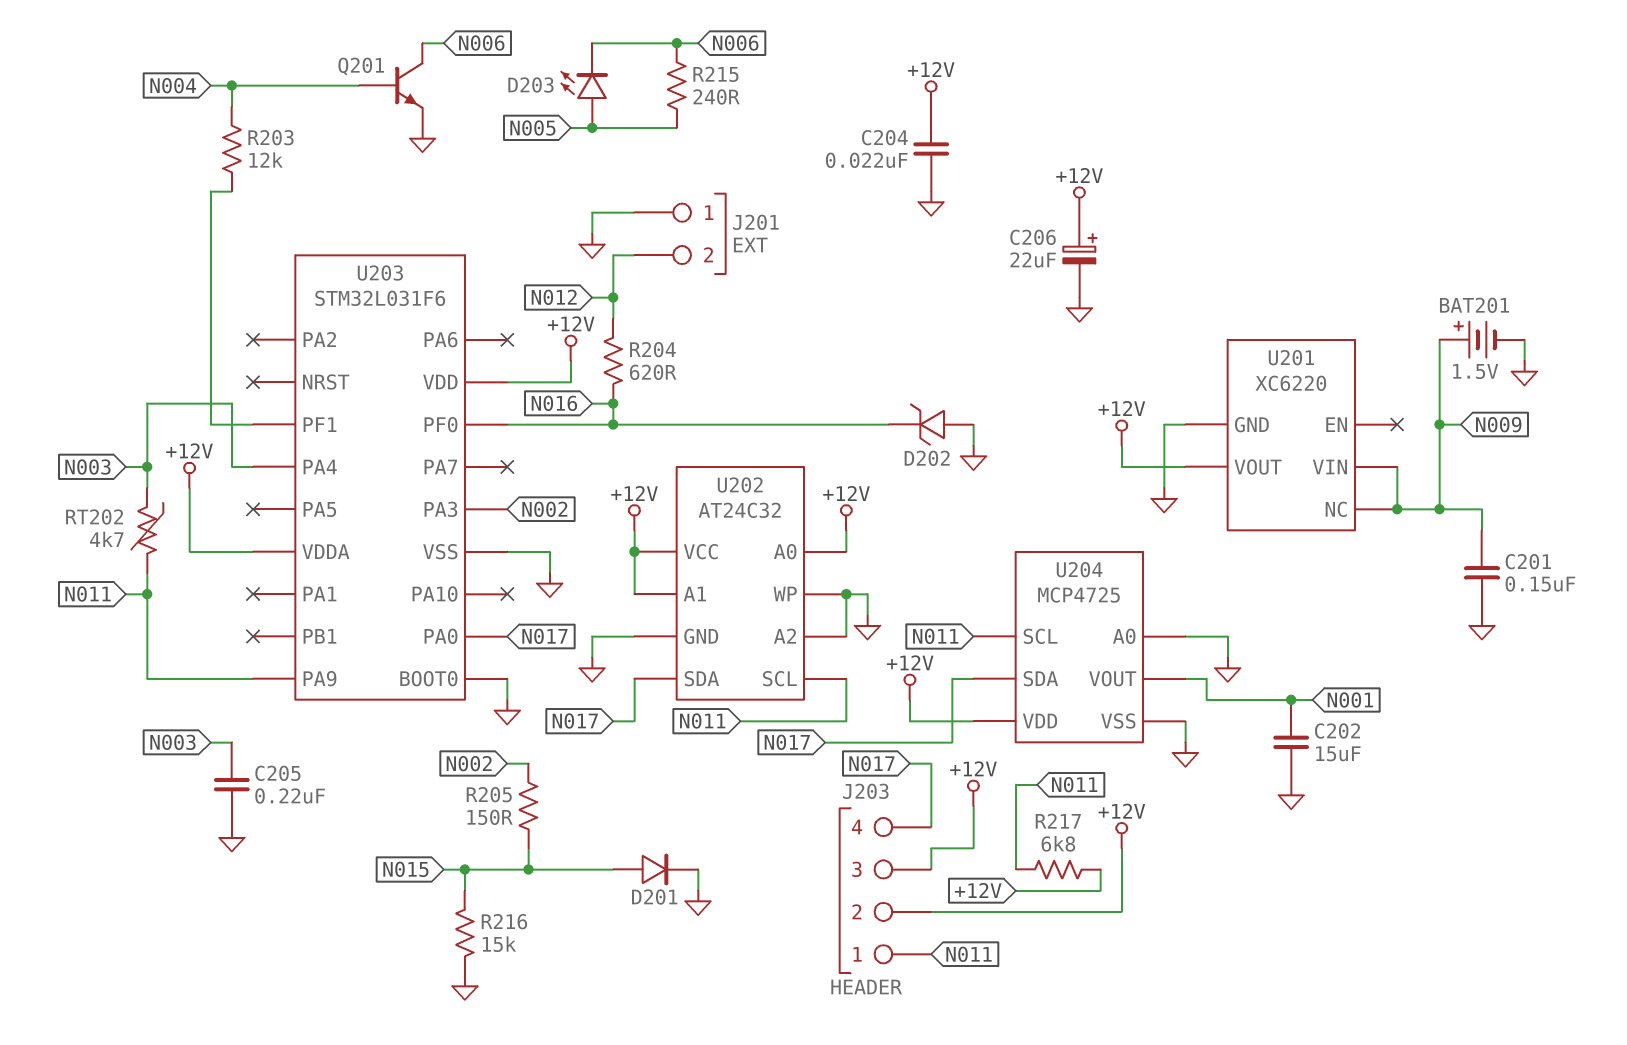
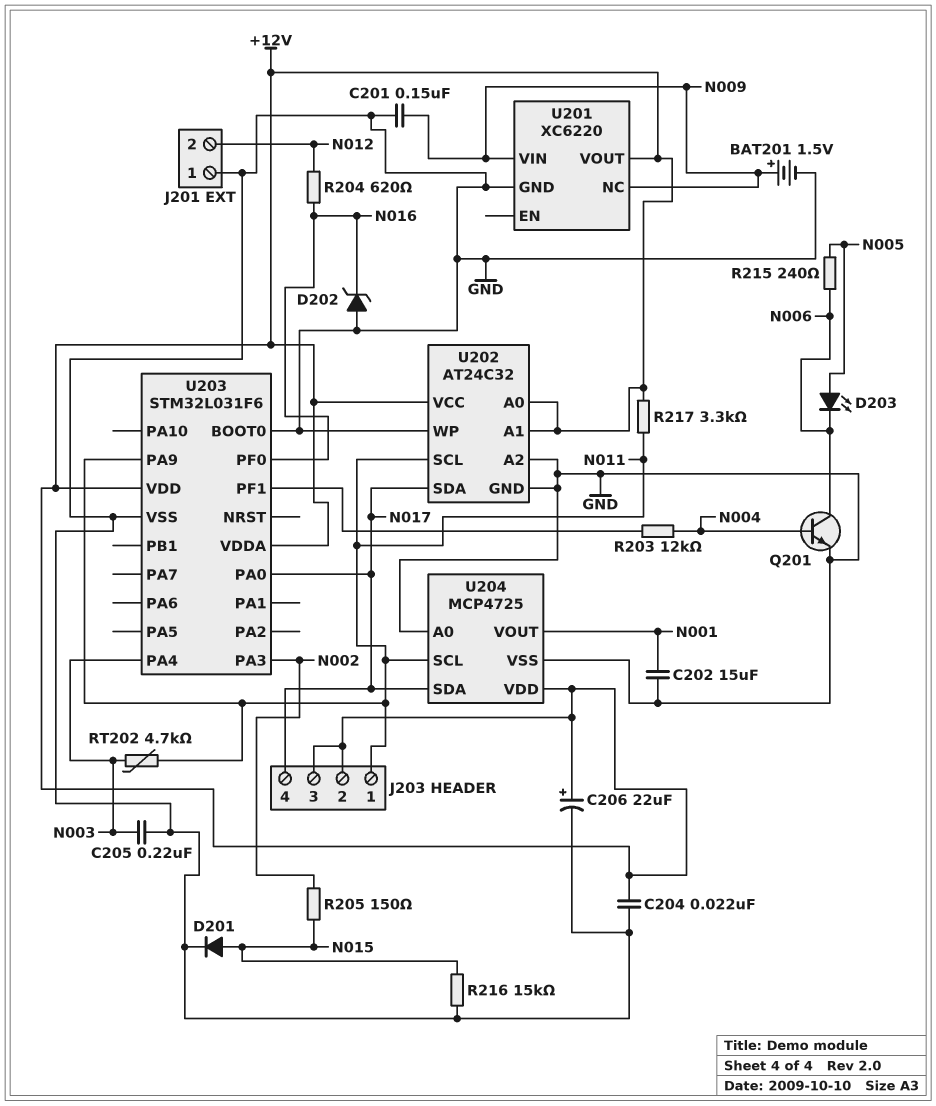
R217: 6.8k (+12V, N011) -> 3.3k (+12V, N011)

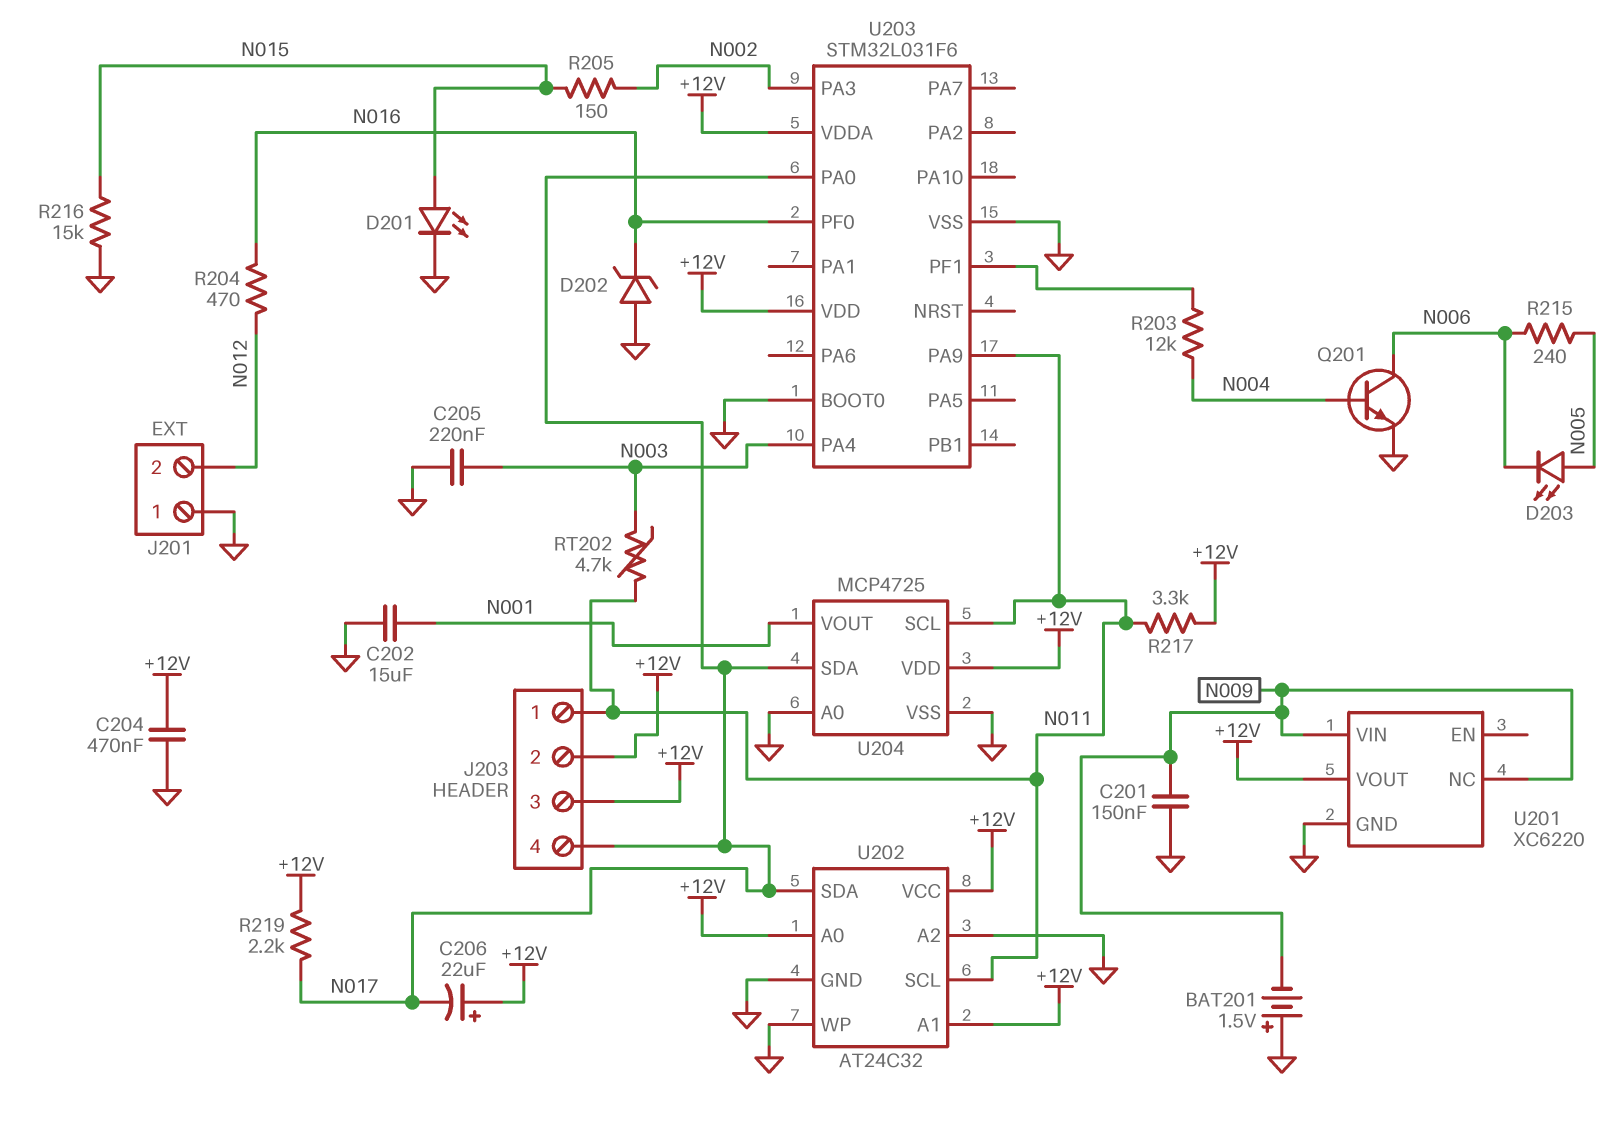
BAT201: 1.5V (plus N009, minus GND) -> 1.5V (plus GND, minus N009)
C204: 22nF (+12V, GND) -> 470nF (+12V, GND)
C206: 22uF (plus +12V, minus GND) -> 22uF (plus +12V, minus N017)
D201: diode (A N015, K GND) -> LED (A N015, K GND)
R204: 620 (N012, N016) -> 470 (N012, N016)
R219: none -> 2.2k (+12V, N017)

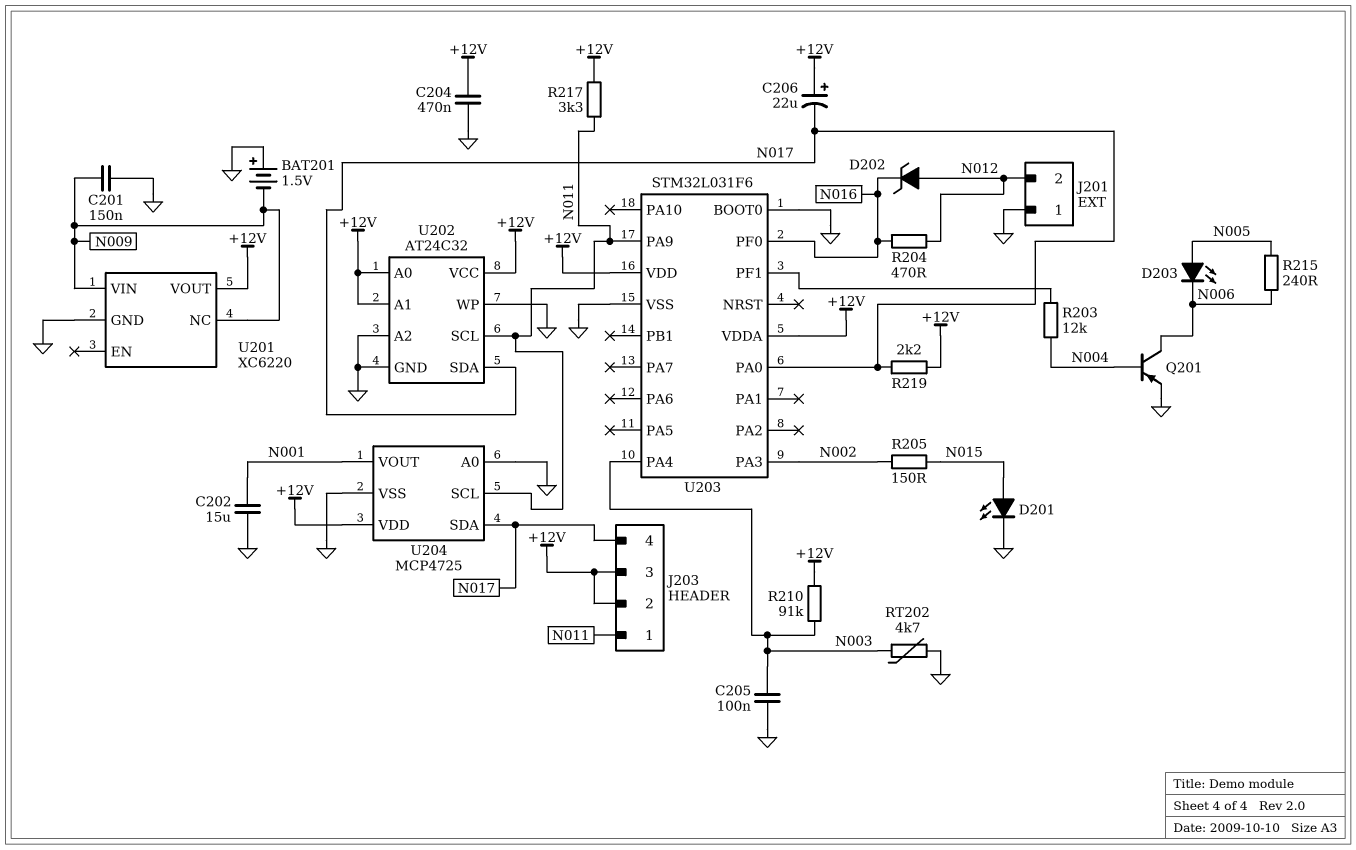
C205: 220nF (GND, N003) -> 100nF (GND, N003)
D202: zener (A GND, K N016) -> zener (A N012, K N016)
Q201: NPN (B N004, C N006, E GND) -> PNP (B N004, C N006, E GND)
R210: none -> 91k (+12V, N003)
R216: 15k (GND, N015) -> none
RT202: 4.7k (N003, N011) -> 4.7k (GND, N003)

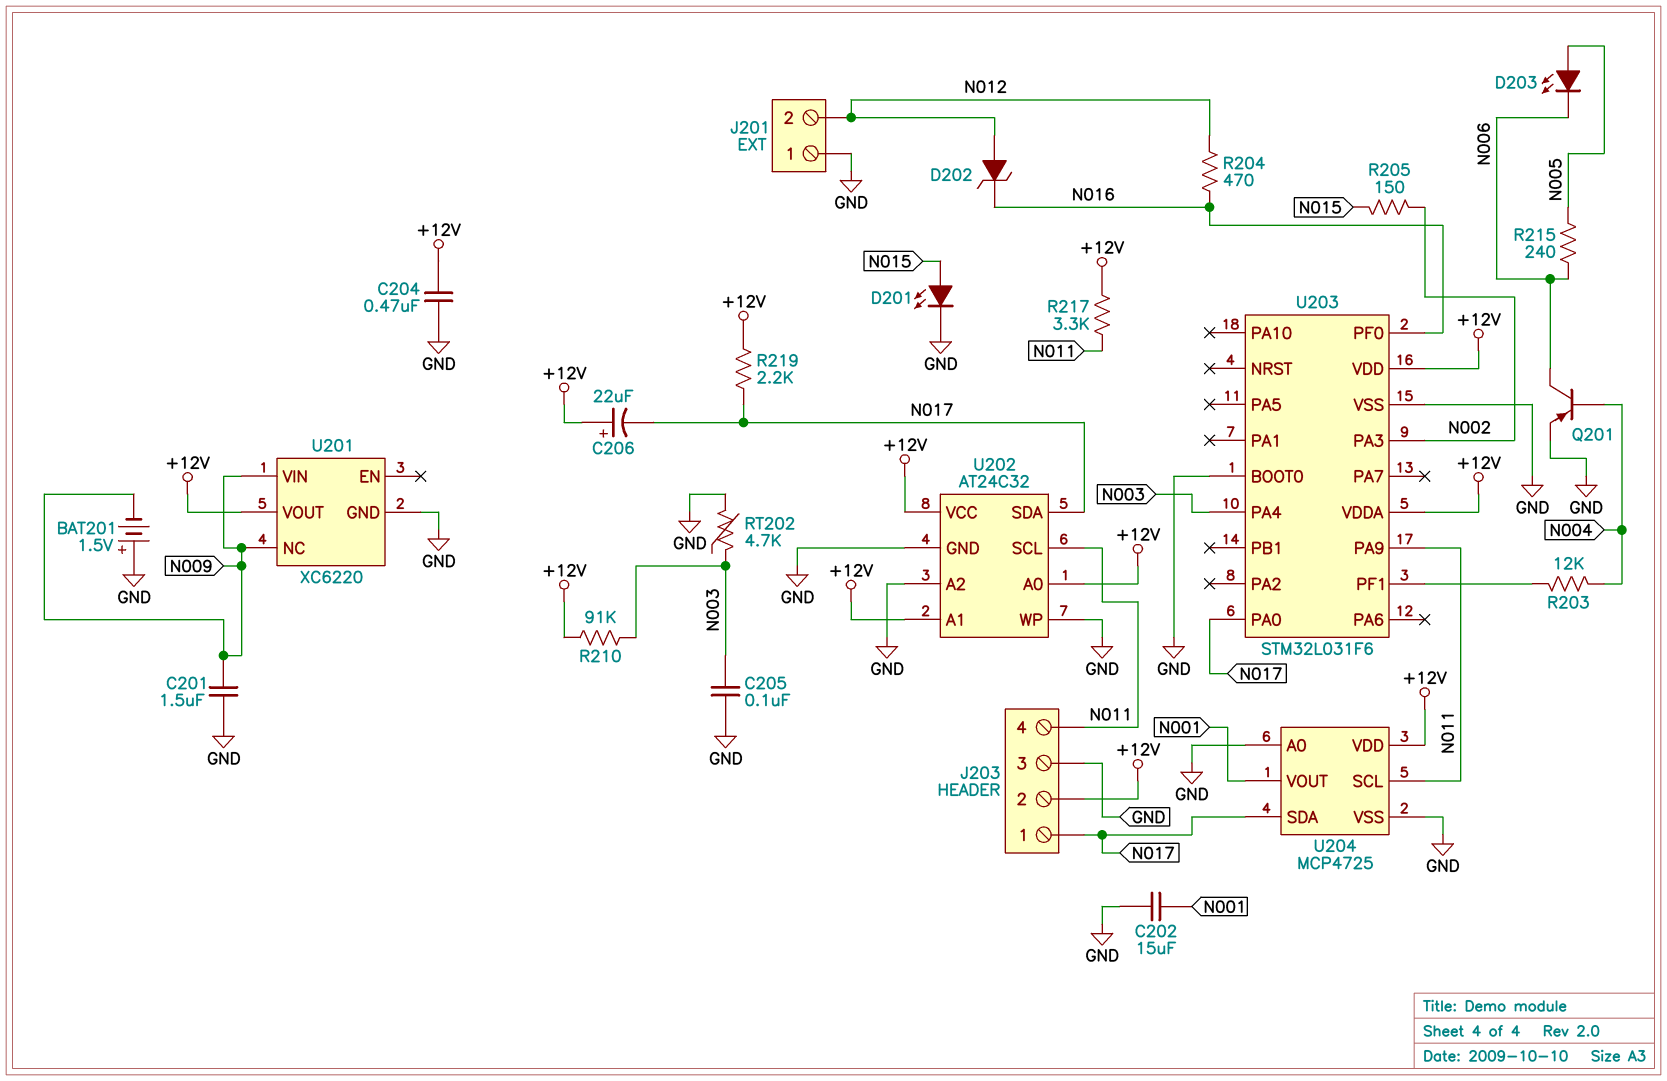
C201: 150nF (GND, N009) -> 1.5uF (GND, N009)
J203 pin 1: N011 -> N017
J203 pin 3: +12V -> GND
J203 pin 4: N017 -> N011

